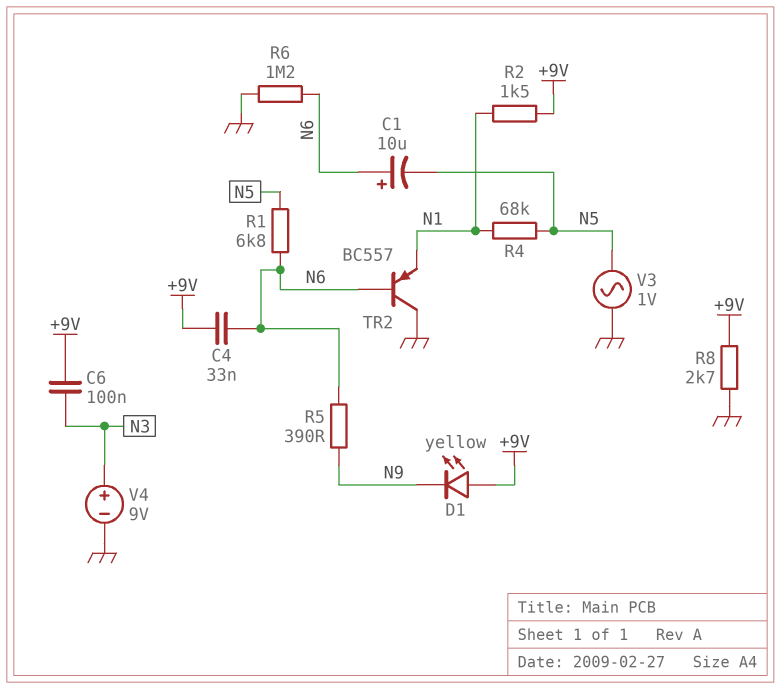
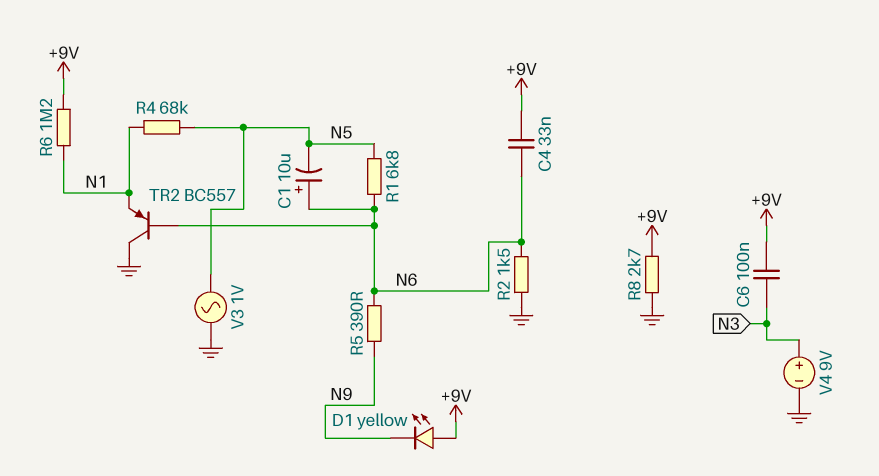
R2: 1.5k (+9V, N1) -> 1.5k (GND, N6)
R6: 1.2M (GND, N6) -> 1.2M (+9V, N1)

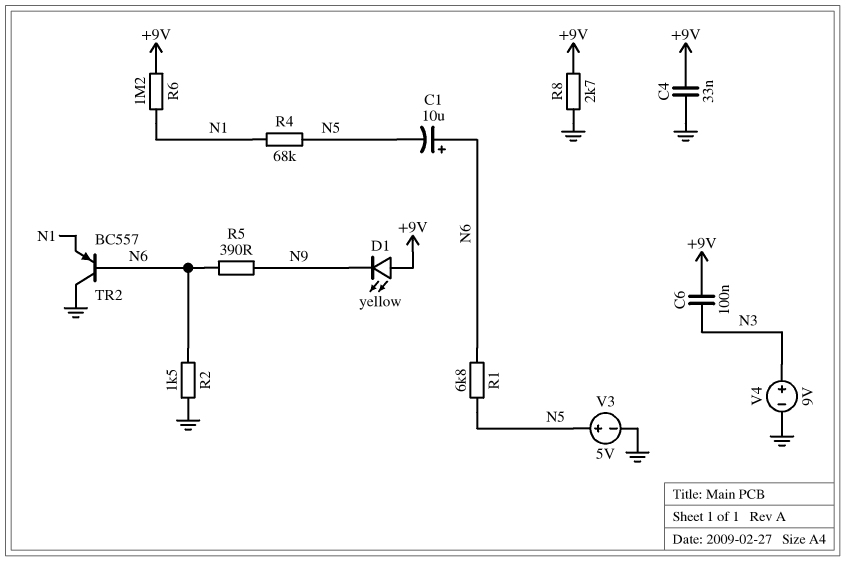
C4: 33nF (+9V, N6) -> 33nF (+9V, GND)
V3: AC 1V (GND, N5) -> 5V (plus N5, minus GND)

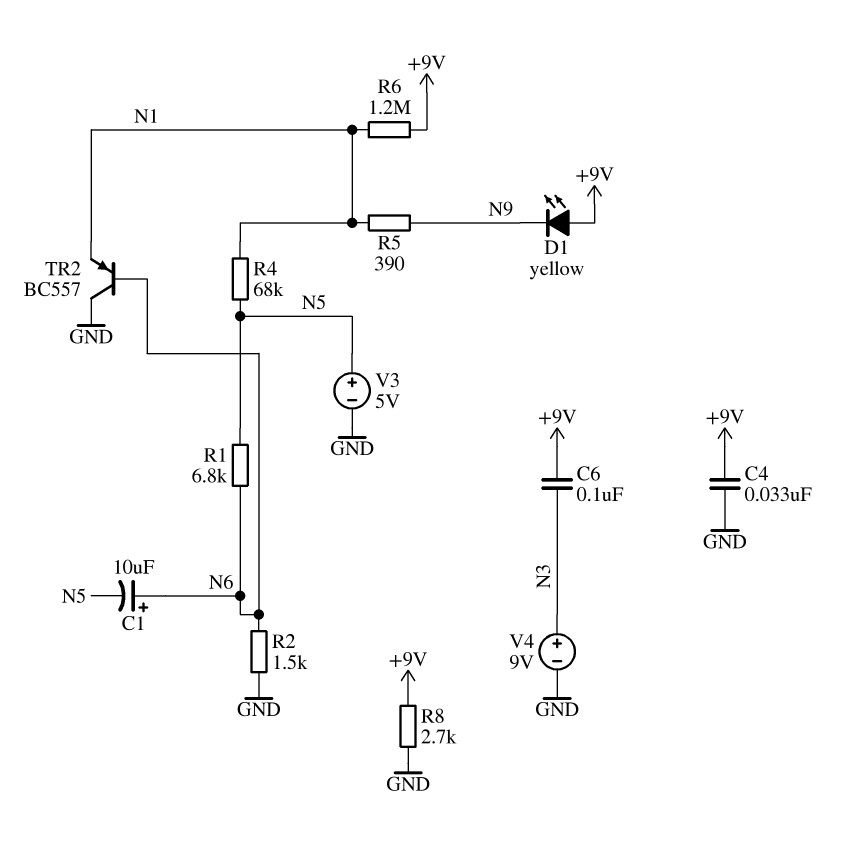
R5: 390 (N6, N9) -> 390 (N1, N9)

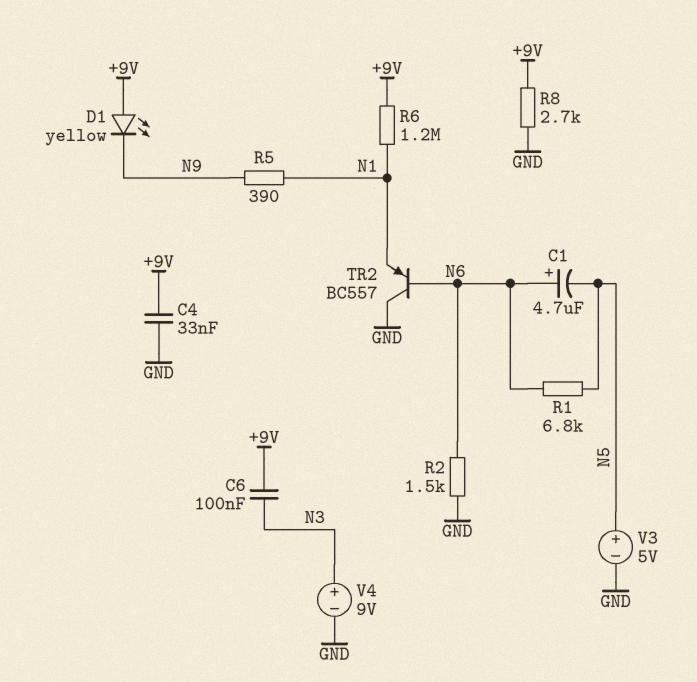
C1: 10uF (plus N6, minus N5) -> 4.7uF (plus N6, minus N5)
R4: 68k (N1, N5) -> none

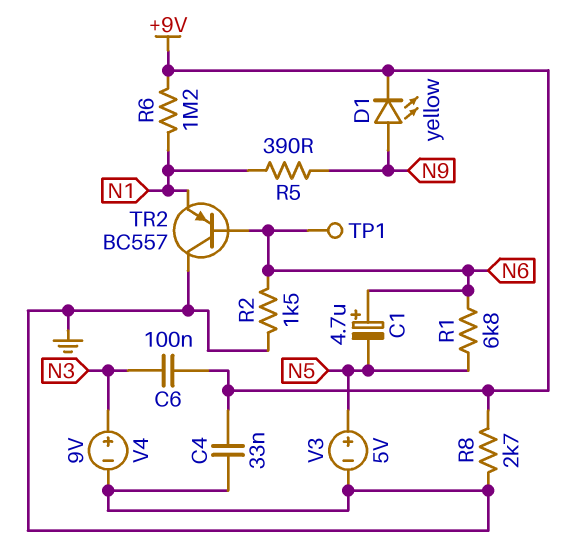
D1: LED yellow (A +9V, K N9) -> LED yellow (A N9, K +9V)
TP1: none -> test point (N6)

